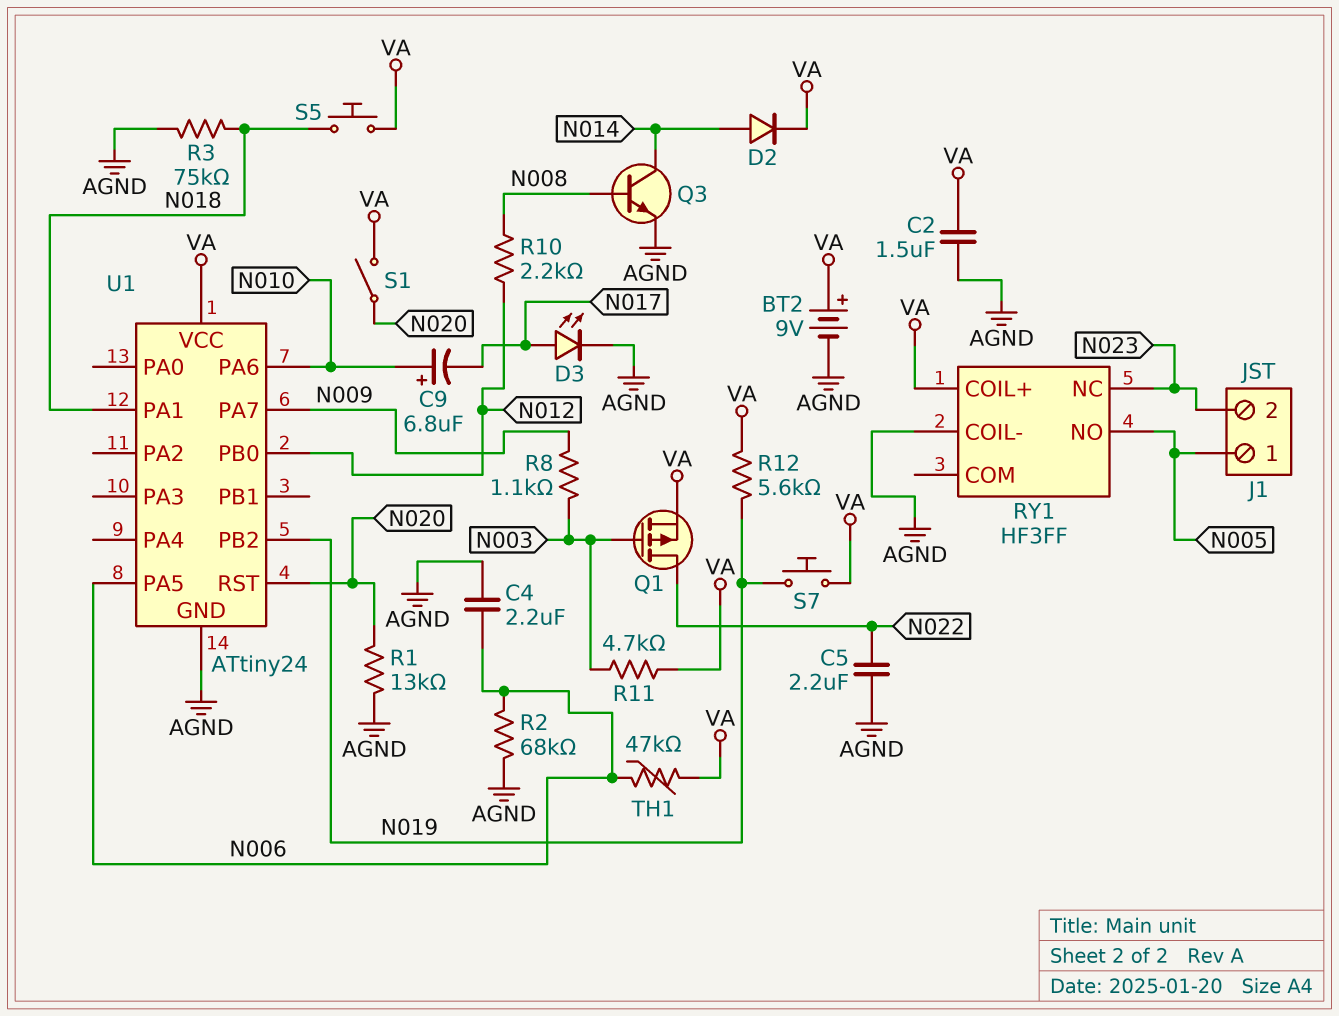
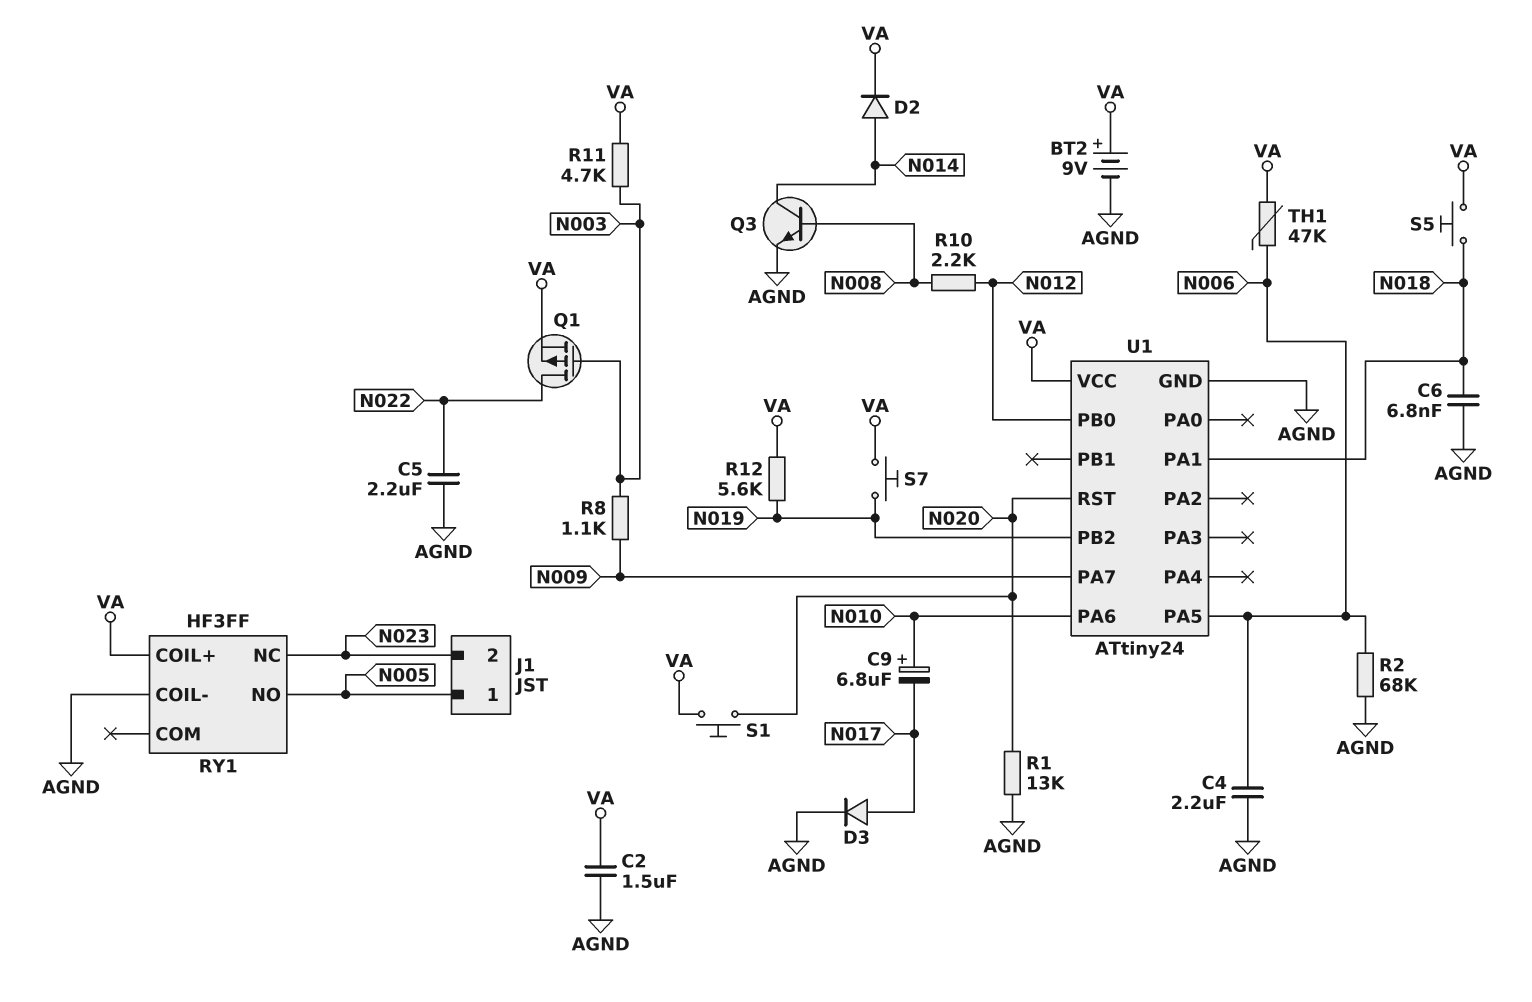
C6: none -> 6.8nF (AGND, N018)
D3: LED (A N017, K AGND) -> diode (A N017, K AGND)
R3: 75k (AGND, N018) -> none
S1: switch (N020, VA) -> button (N020, VA)

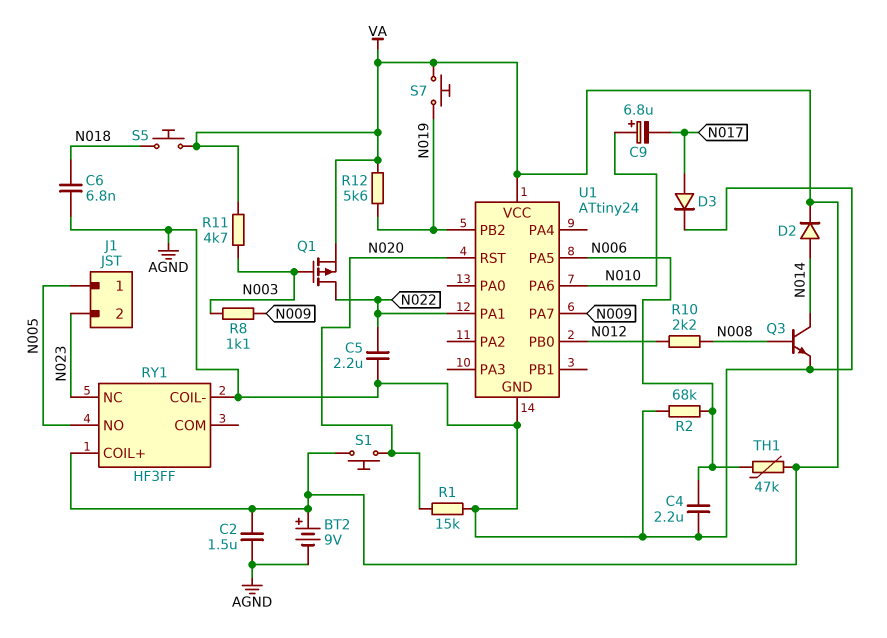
R1: 13k (AGND, N020) -> 15k (AGND, N020)
U1 pin PA1: N018 -> N022

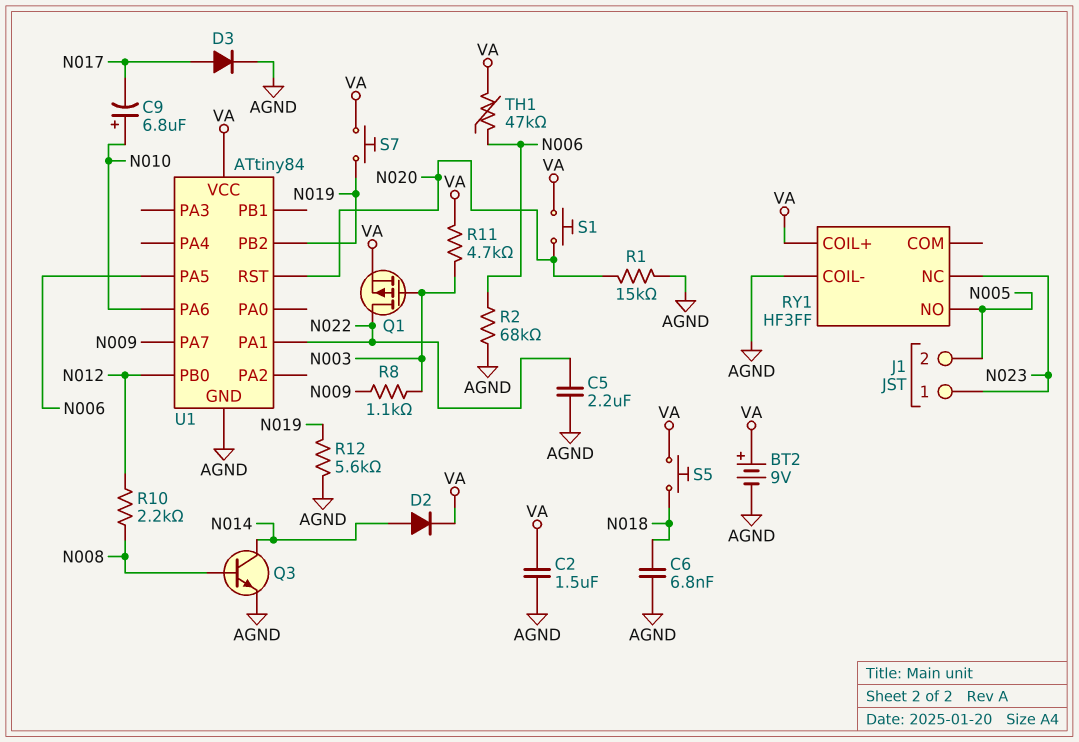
C4: 2.2uF (AGND, N006) -> none
J1 pin 1: N005 -> N023
J1 pin 2: N023 -> N005
R12: 5.6k (N019, VA) -> 5.6k (AGND, N019)
U1: ATtiny24 -> ATtiny84

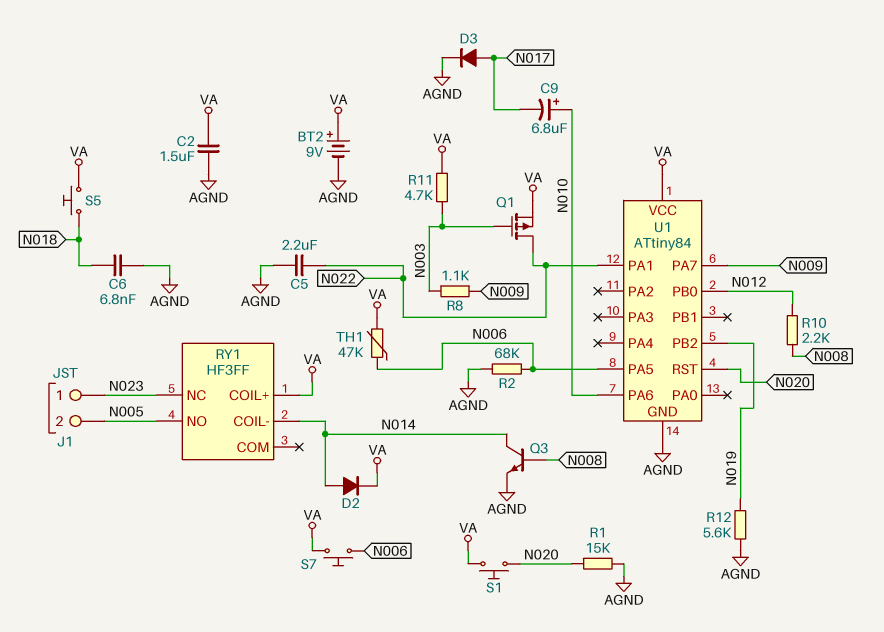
RY1 pin COIL-: AGND -> N014
S7: button (N019, VA) -> button (N006, VA)

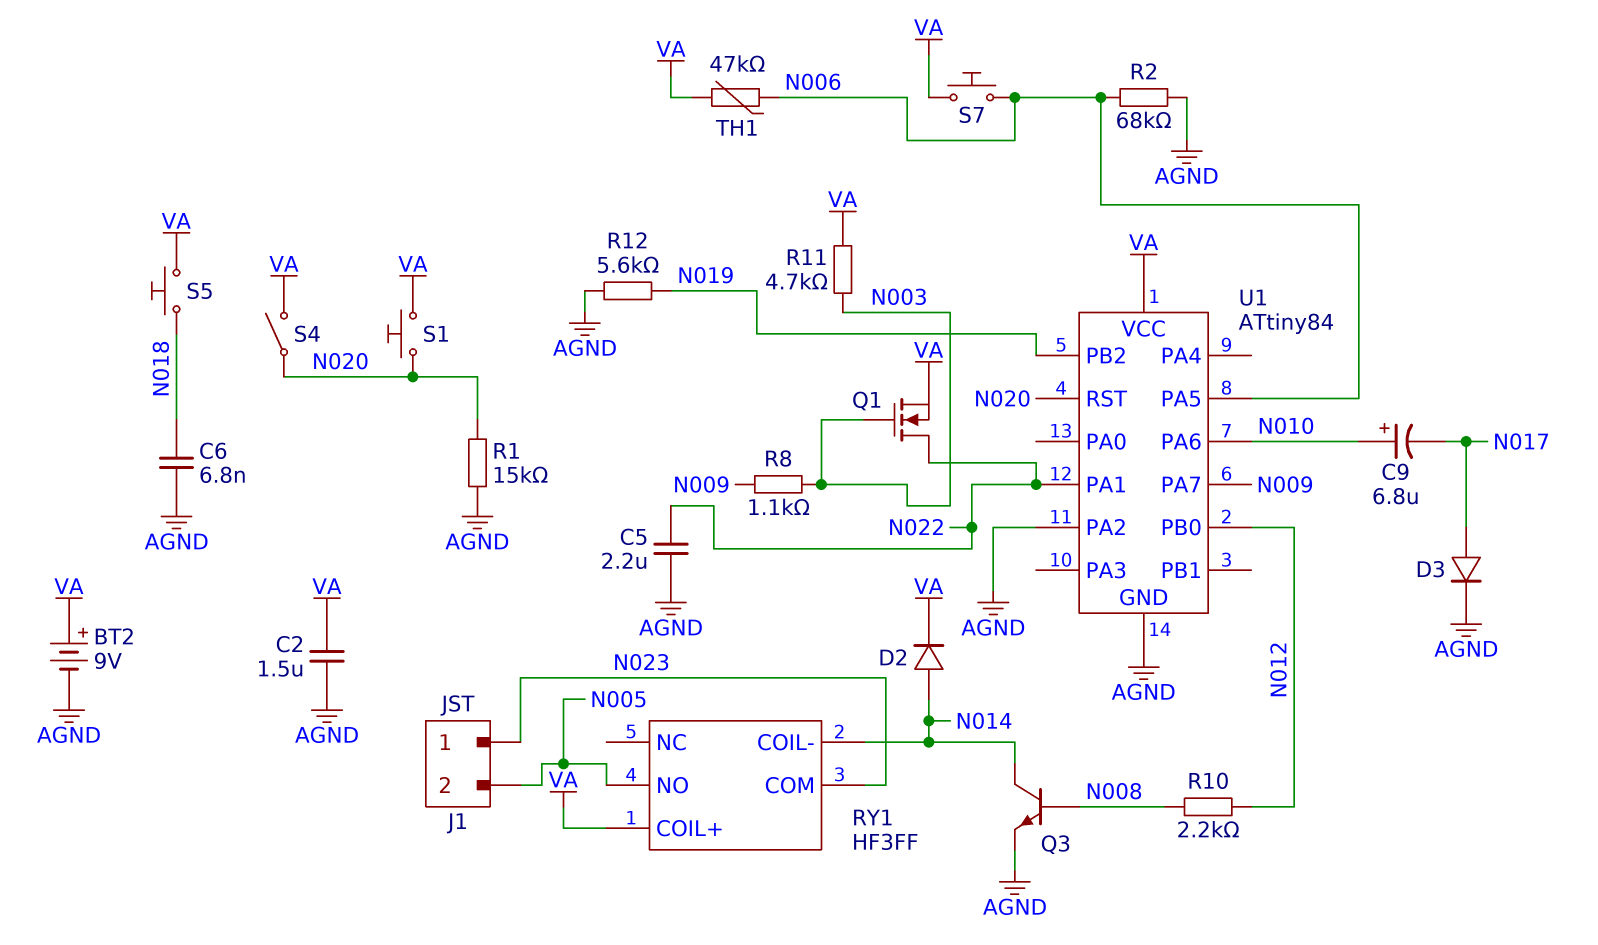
Q1: PMOS (G N003, D N022, S VA) -> NMOS (G N003, D N022, S VA)
RY1 pin COM: none -> N023
RY1 pin NC: N023 -> none
S4: none -> switch (N020, VA)
U1 pin PA2: none -> AGND

